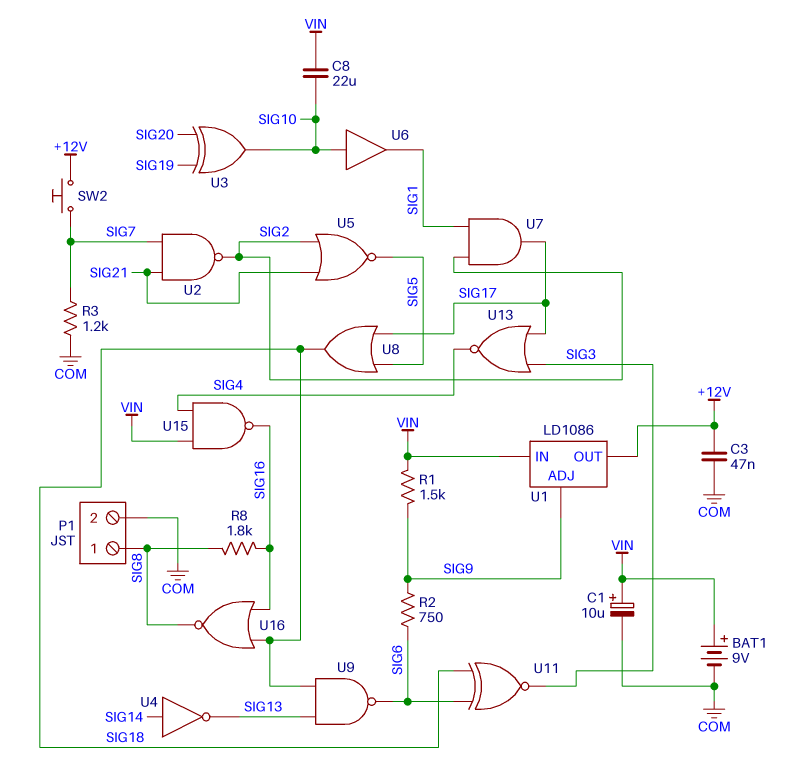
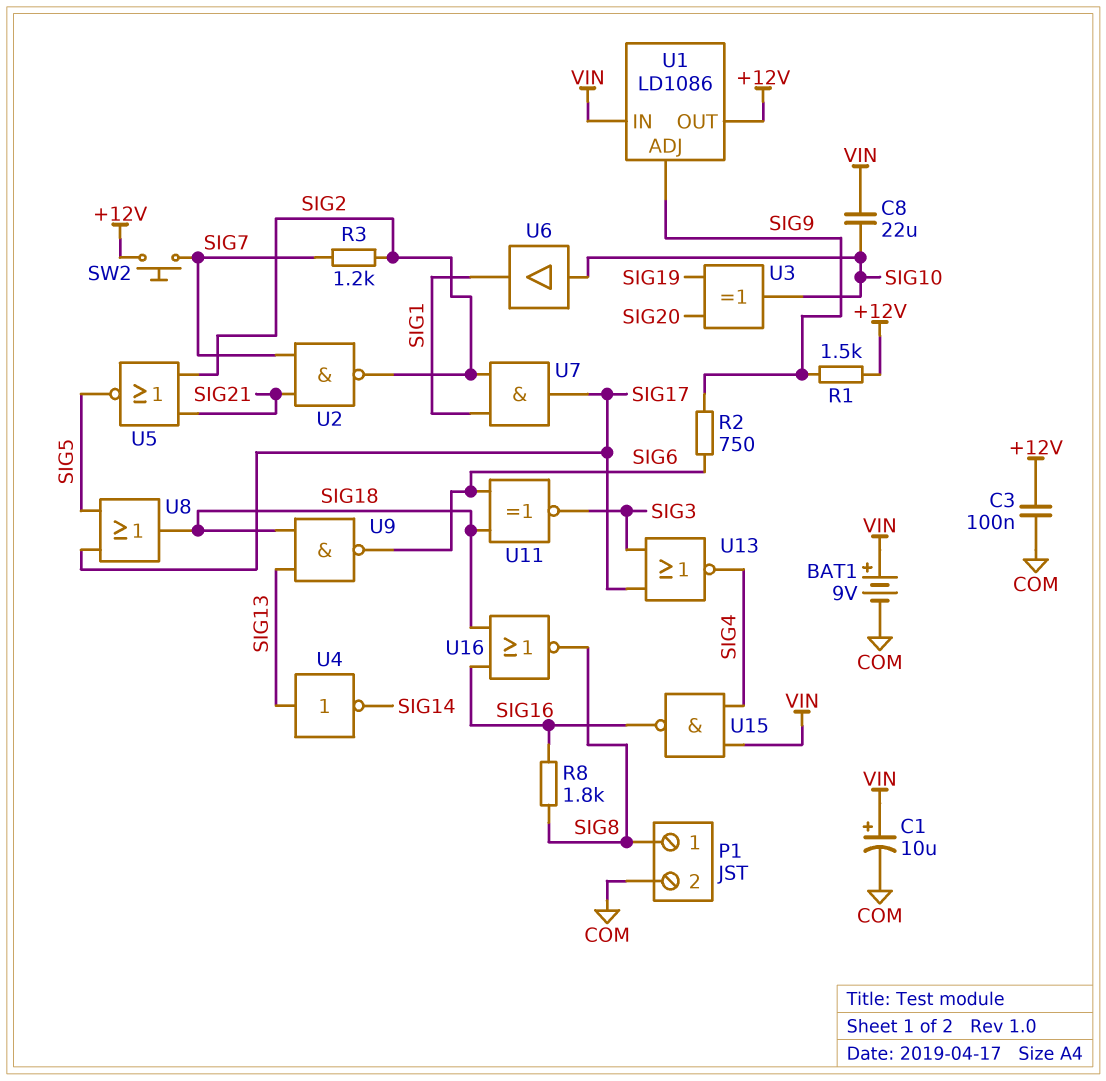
C3: 47nF (+12V, COM) -> 100nF (+12V, COM)
R1: 1.5k (SIG9, VIN) -> 1.5k (+12V, SIG9)
R3: 1.2k (COM, SIG7) -> 1.2k (SIG2, SIG7)
U4: NOT (in SIG14, out SIG13) -> NOT (in SIG13, out SIG14)

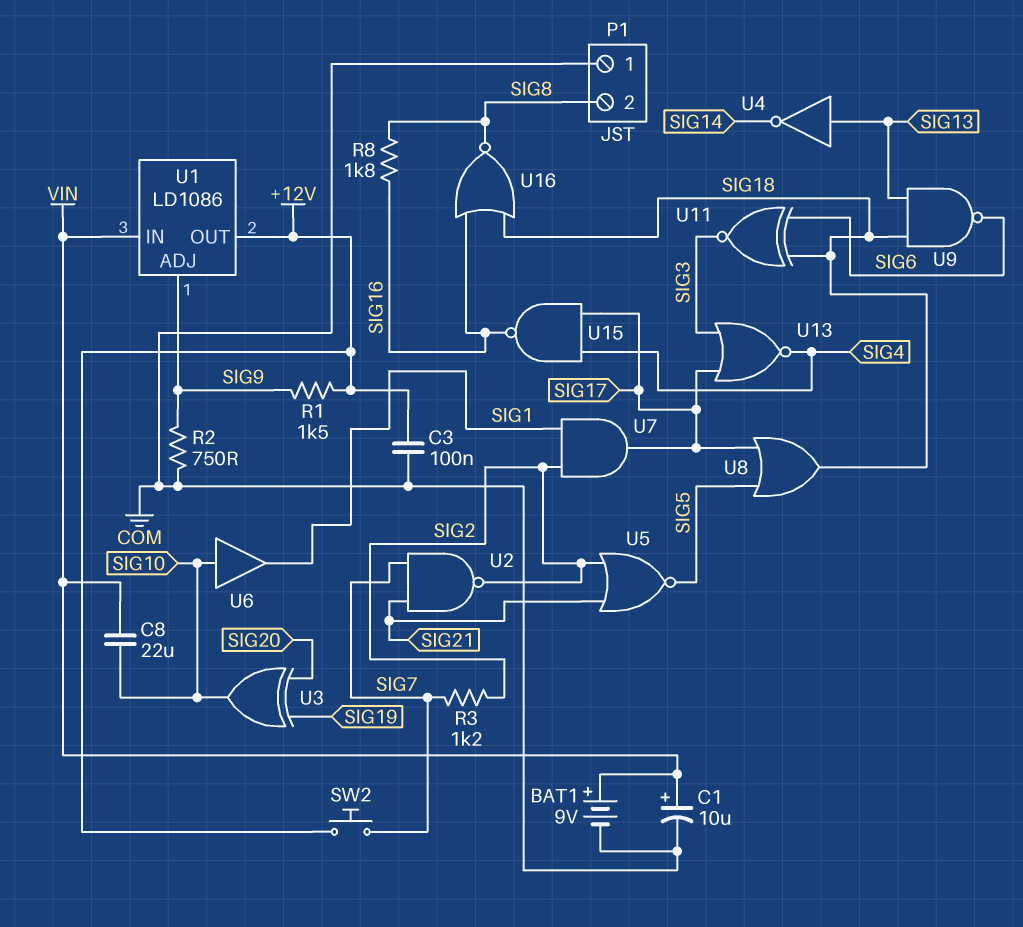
P1 pin 1: SIG8 -> COM
P1 pin 2: COM -> SIG8
R2: 750 (SIG6, SIG9) -> 750 (COM, SIG9)
U15: NAND (in SIG4, in VIN, out SIG16) -> NAND (in SIG4, in SIG17, out SIG16)

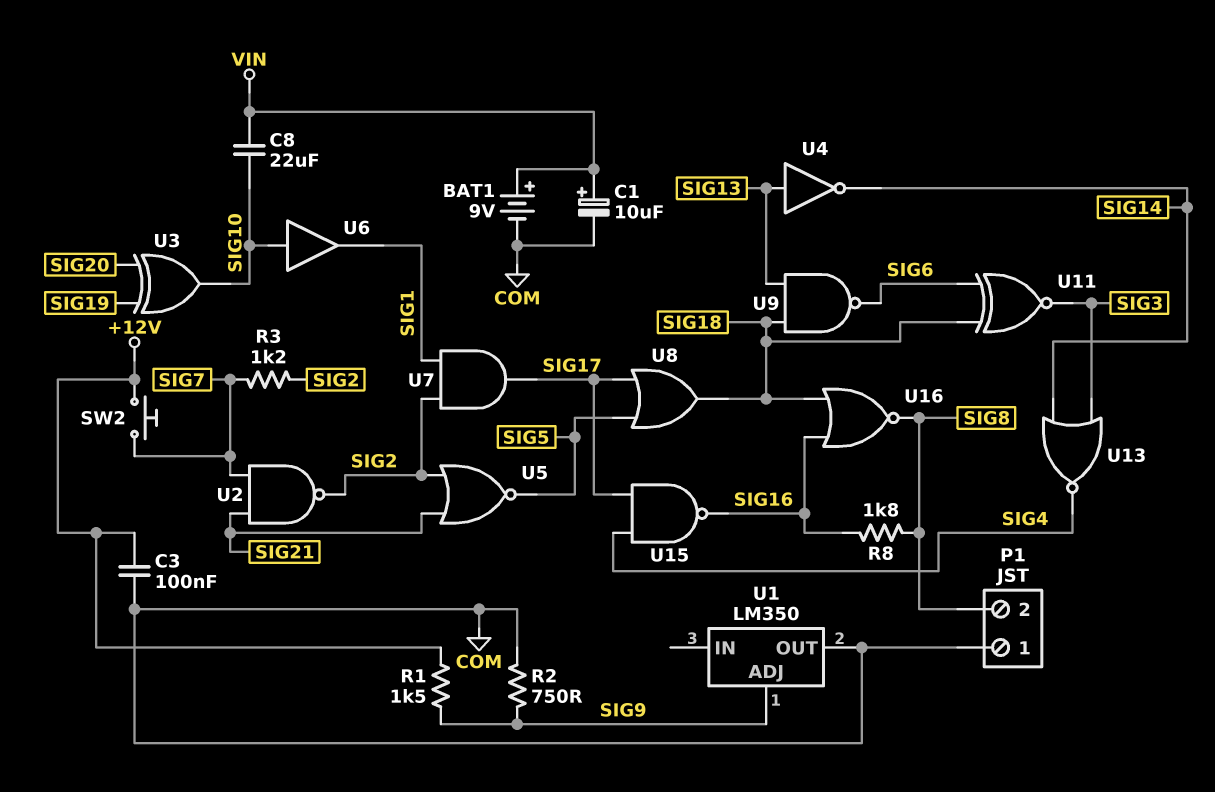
U1: LD1086 -> LM350
U1 pin IN: VIN -> none
U1 pin OUT: +12V -> COM
U13: NOR (in SIG3, in SIG17, out SIG4) -> NOR (in SIG3, in SIG14, out SIG4)

